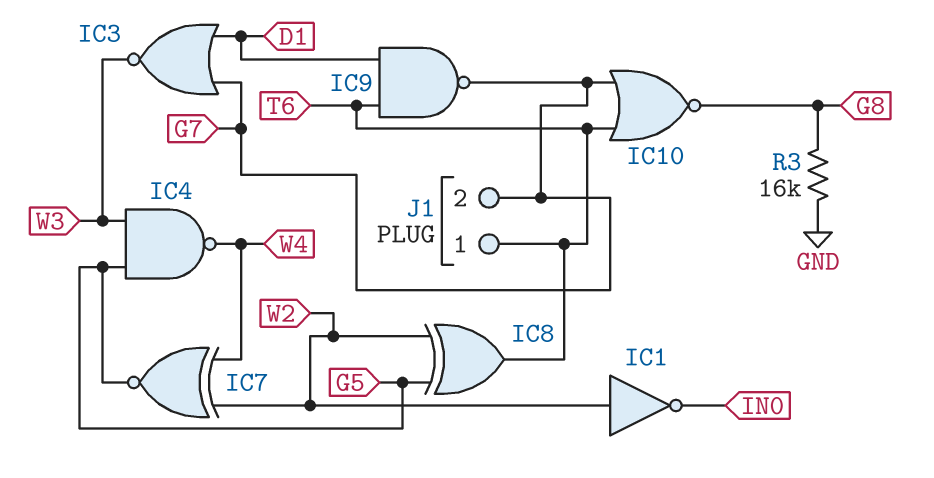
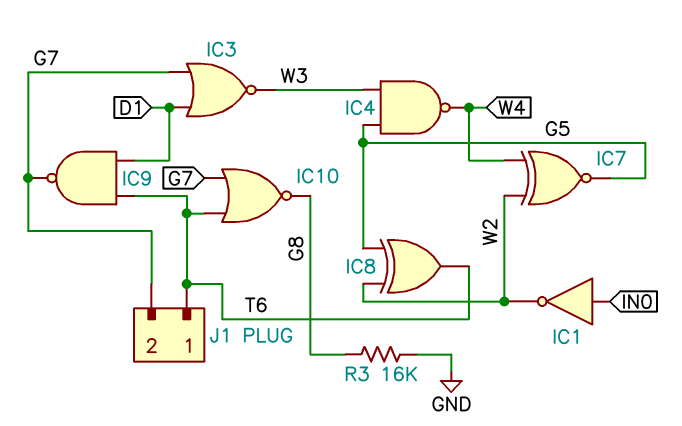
IC1: NOT (in W2, out IN0) -> NOT (in IN0, out W2)

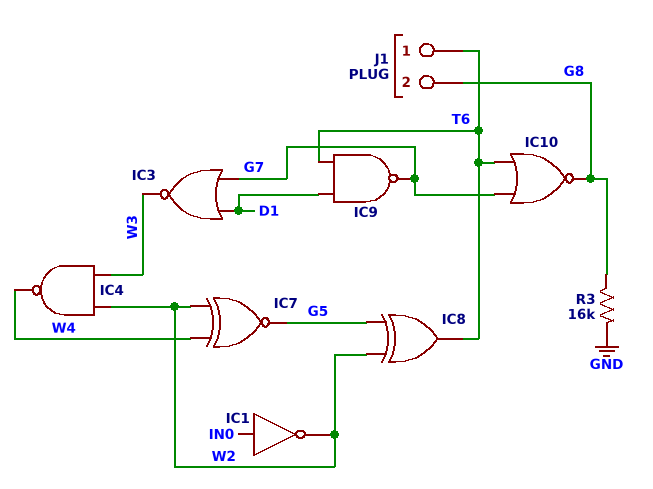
IC4: NAND (in G5, in W3, out W4) -> NAND (in W2, in W3, out W4)
J1 pin 2: G7 -> G8

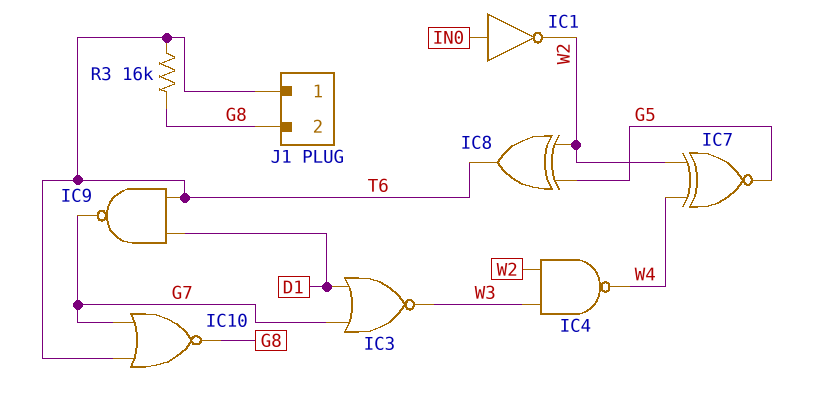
R3: 16k (G8, GND) -> 16k (G8, T6)

